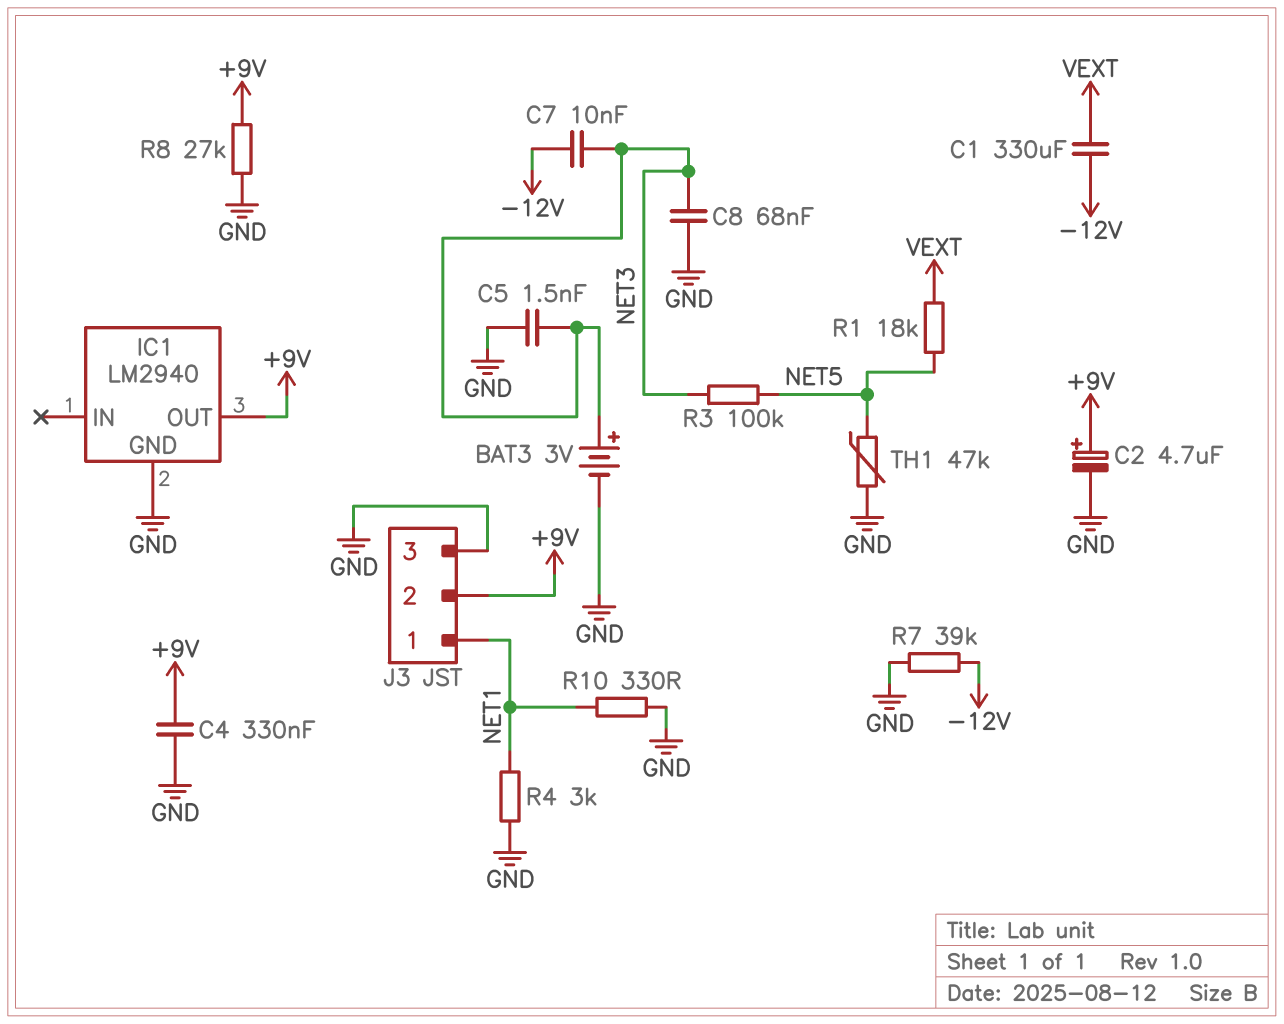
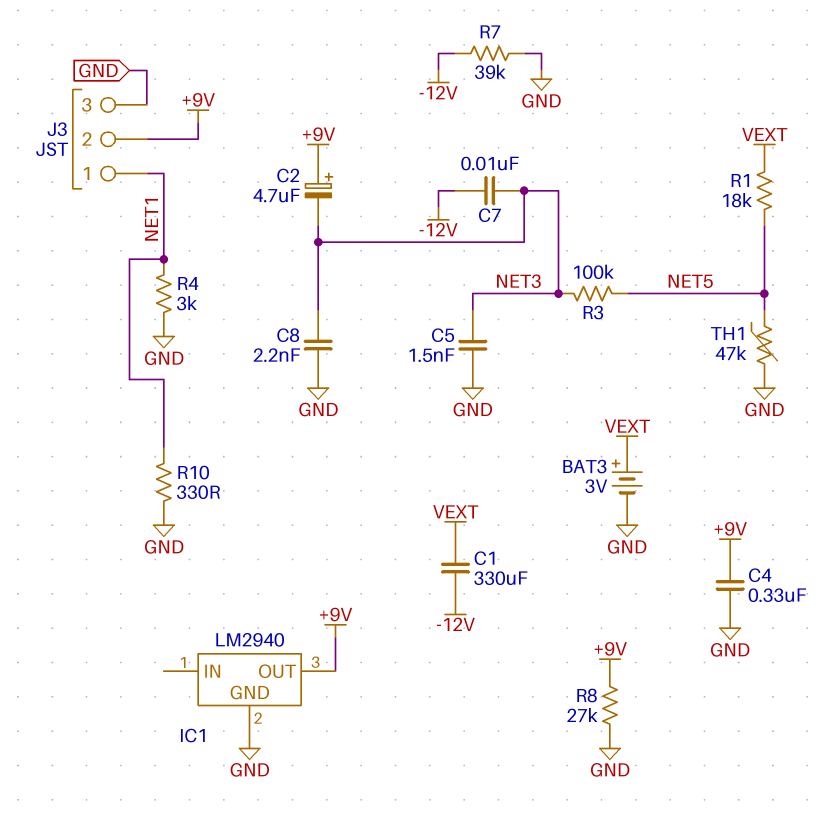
BAT3: 3V (plus NET3, minus GND) -> 3V (plus VEXT, minus GND)
C2: 4.7uF (plus +9V, minus GND) -> 4.7uF (plus +9V, minus NET3)
C8: 68nF (GND, NET3) -> 2.2nF (GND, NET3)

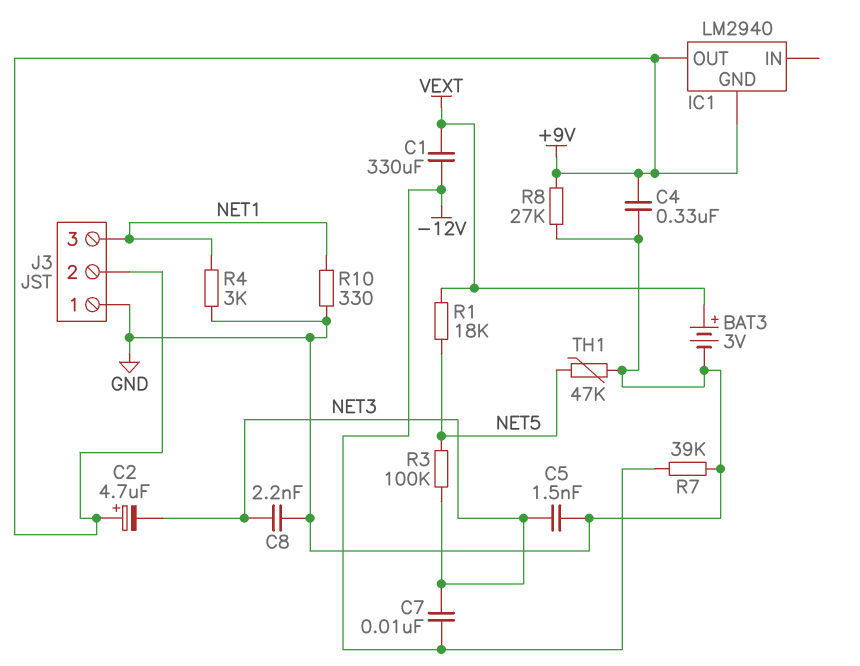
IC1 pin GND: GND -> +9V
J3 pin 1: NET1 -> GND
J3 pin 3: GND -> NET1

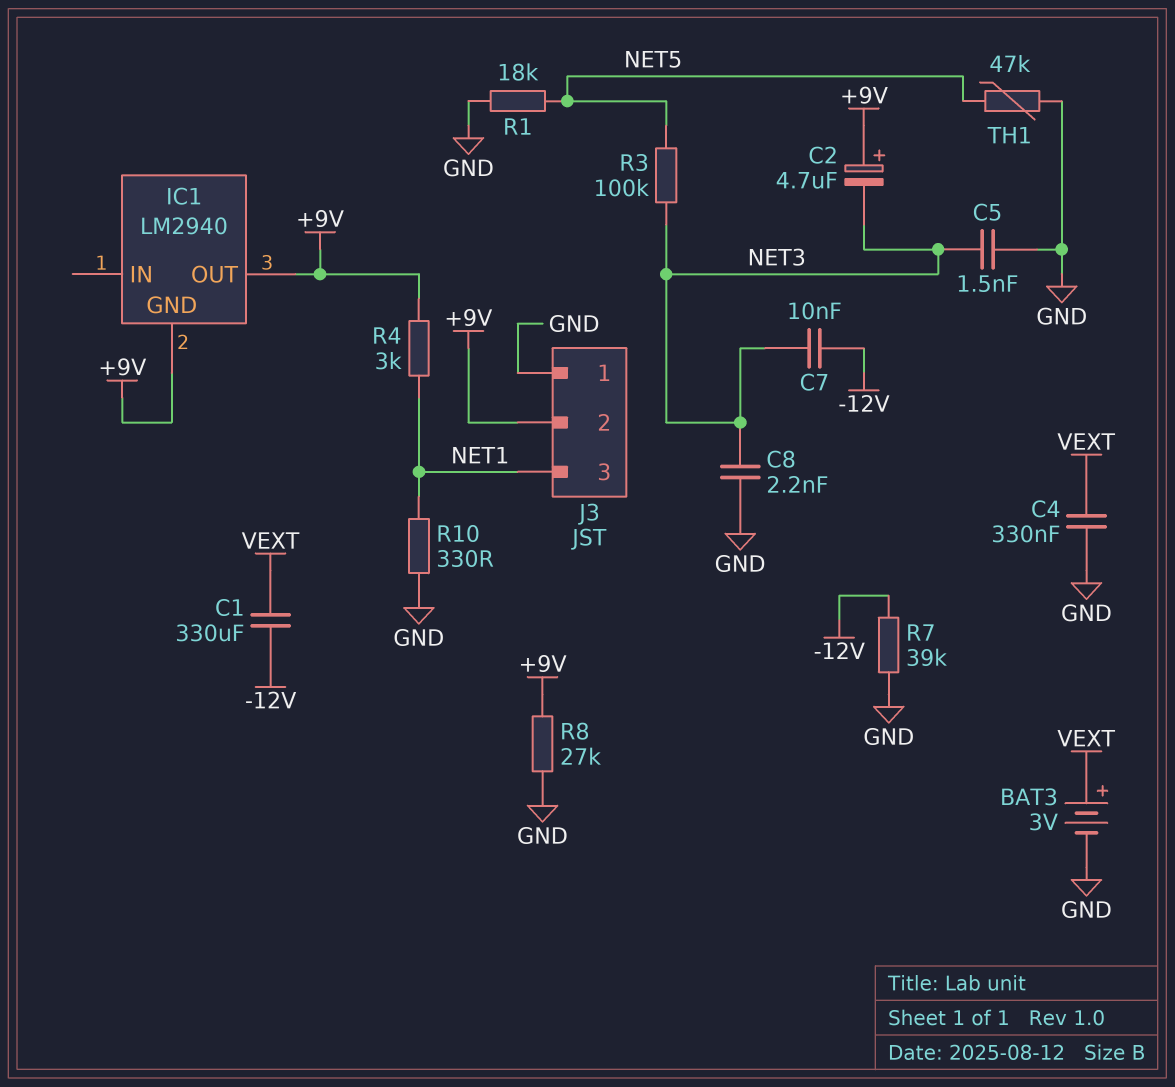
C4: 330nF (+9V, GND) -> 330nF (GND, VEXT)
R1: 18k (NET5, VEXT) -> 18k (GND, NET5)
R4: 3k (GND, NET1) -> 3k (+9V, NET1)

